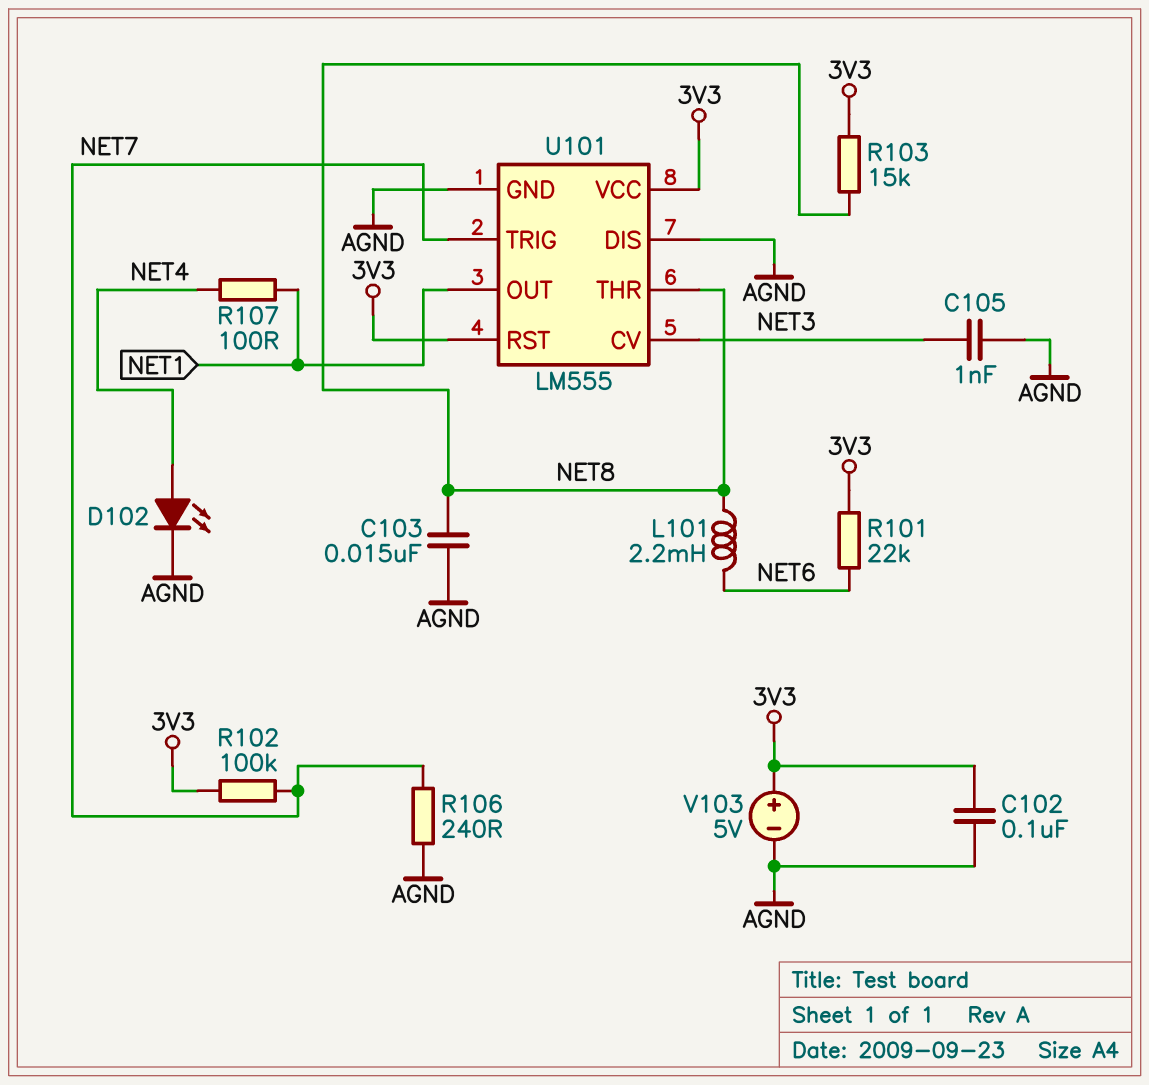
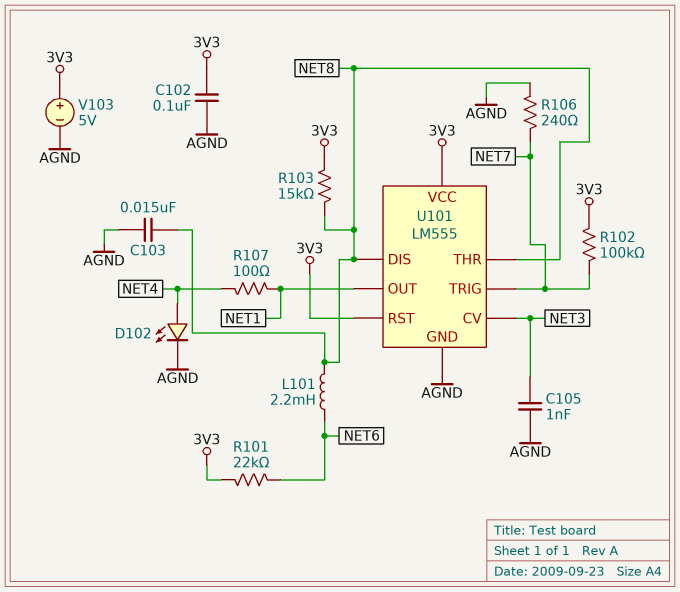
U101 pin DIS: AGND -> NET8

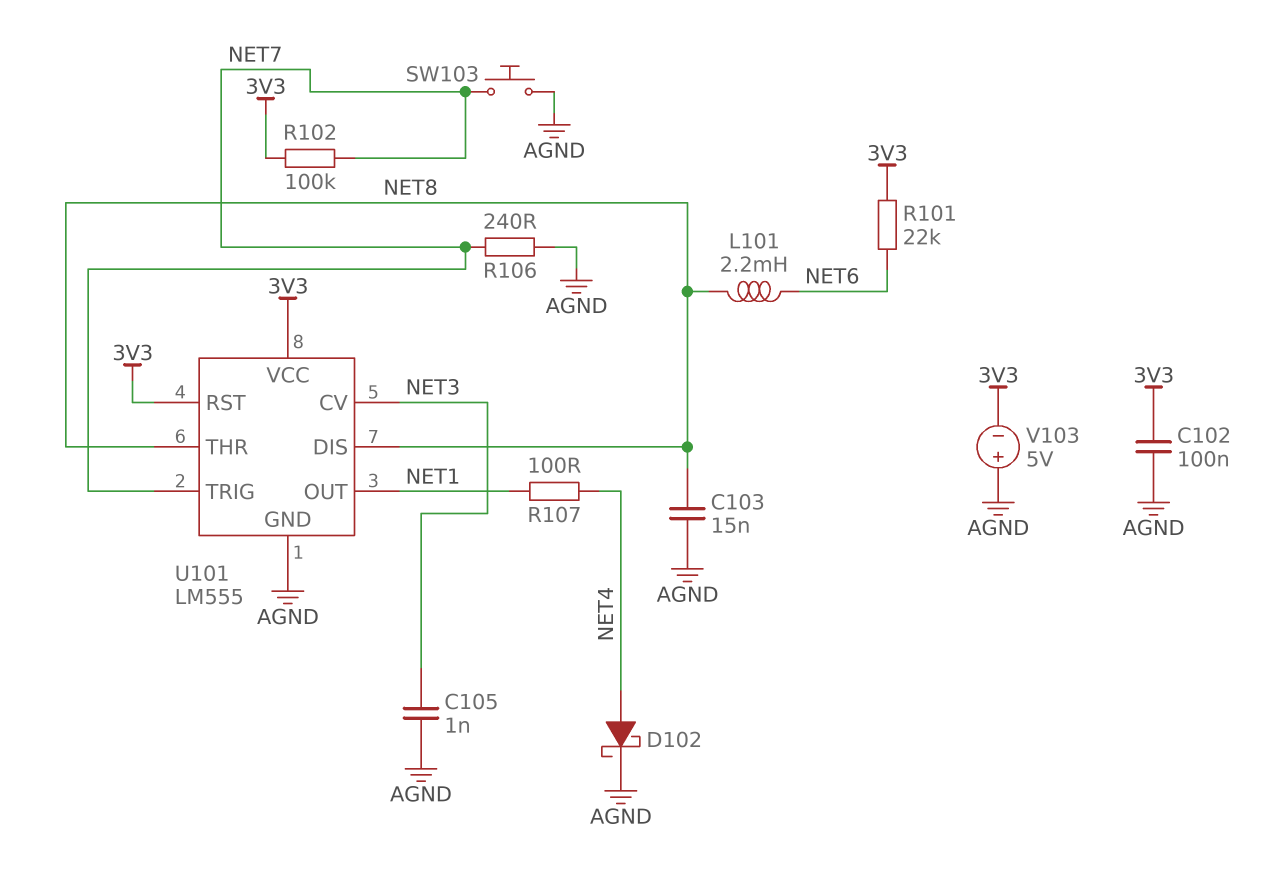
D102: LED (A NET4, K AGND) -> schottky (A NET4, K AGND)
R103: 15k (3V3, NET8) -> none
SW103: none -> button (AGND, NET7)
V103: 5V (plus 3V3, minus AGND) -> 5V (plus AGND, minus 3V3)

